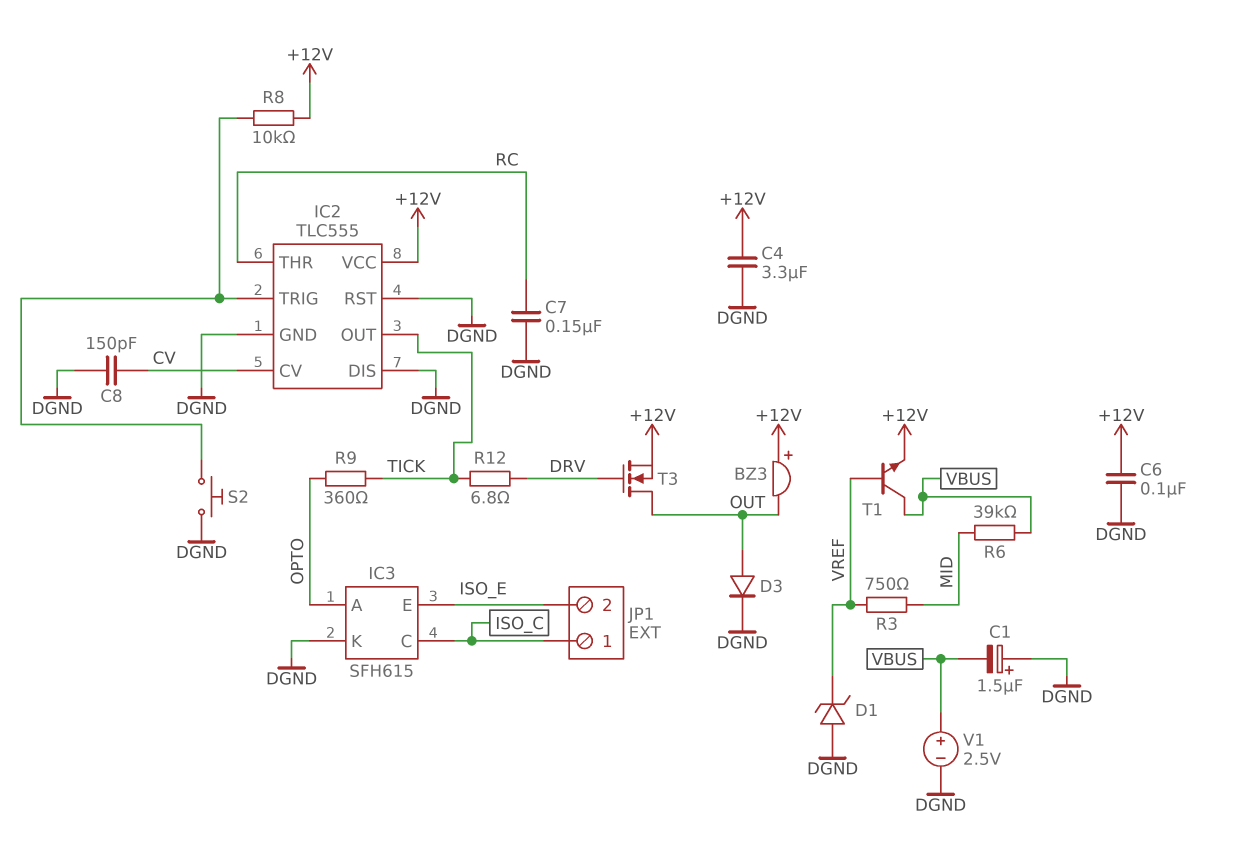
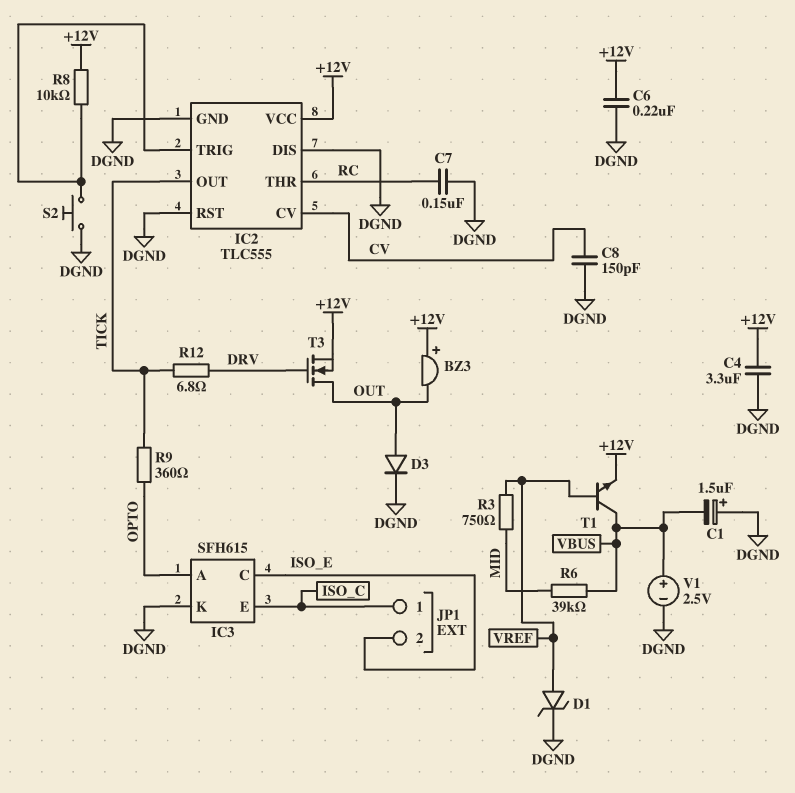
C6: 100nF (+12V, DGND) -> 220nF (+12V, DGND)
D1: zener (A DGND, K VREF) -> zener (A VREF, K DGND)
IC3 pin C: ISO_C -> ISO_E
IC3 pin E: ISO_E -> ISO_C

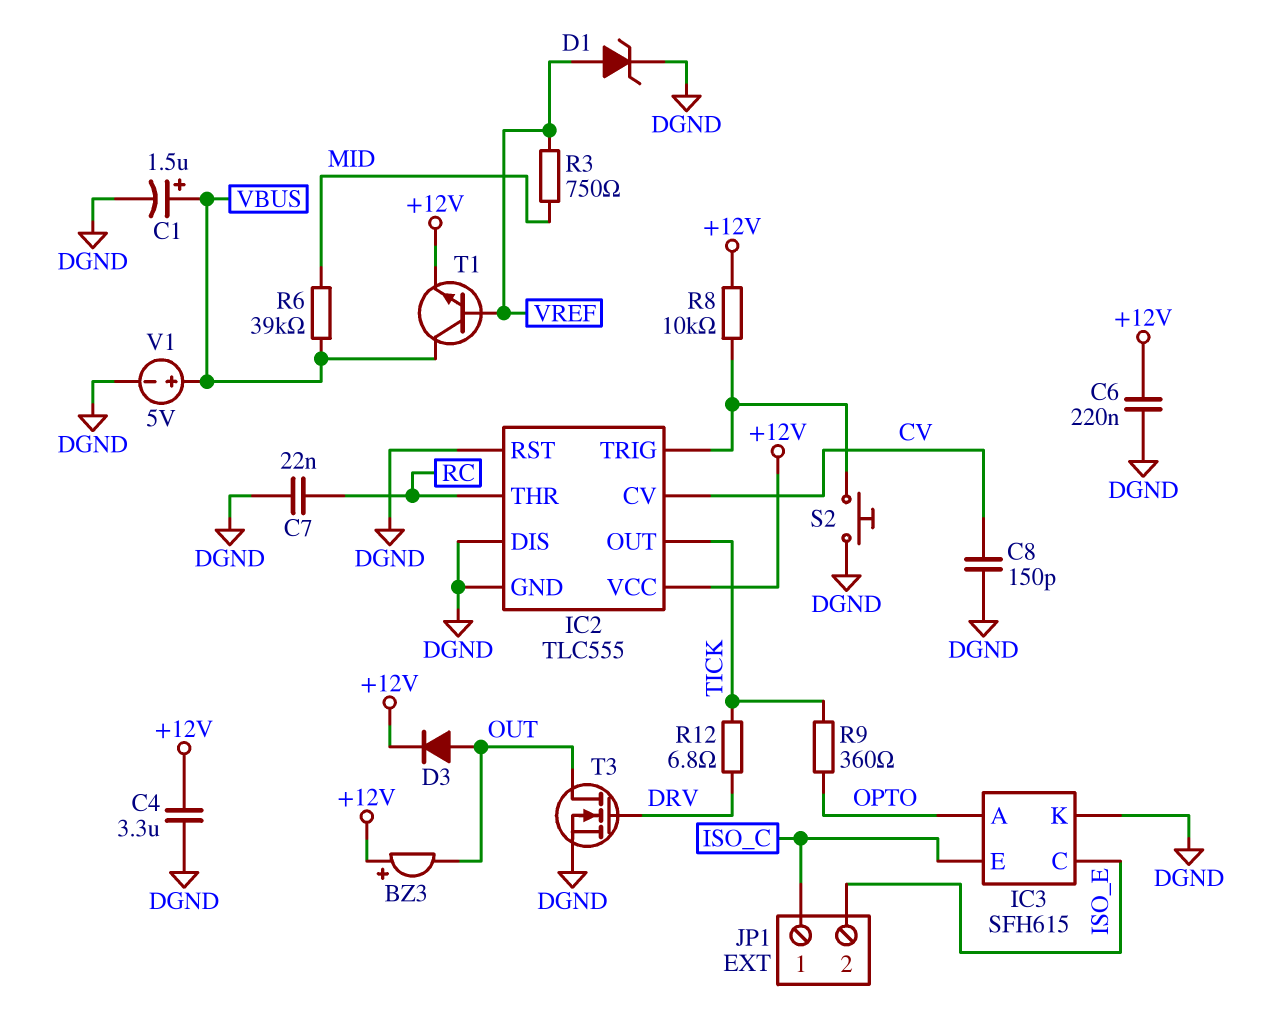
C1: 1.5uF (plus DGND, minus VBUS) -> 1.5uF (plus VBUS, minus DGND)
C7: 150nF (DGND, RC) -> 22nF (DGND, RC)
D3: diode (A OUT, K DGND) -> diode (A OUT, K +12V)
T3: NMOS (G DRV, D OUT, S +12V) -> NMOS (G DRV, D OUT, S DGND)
V1: 2.5V (plus VBUS, minus DGND) -> 5V (plus VBUS, minus DGND)

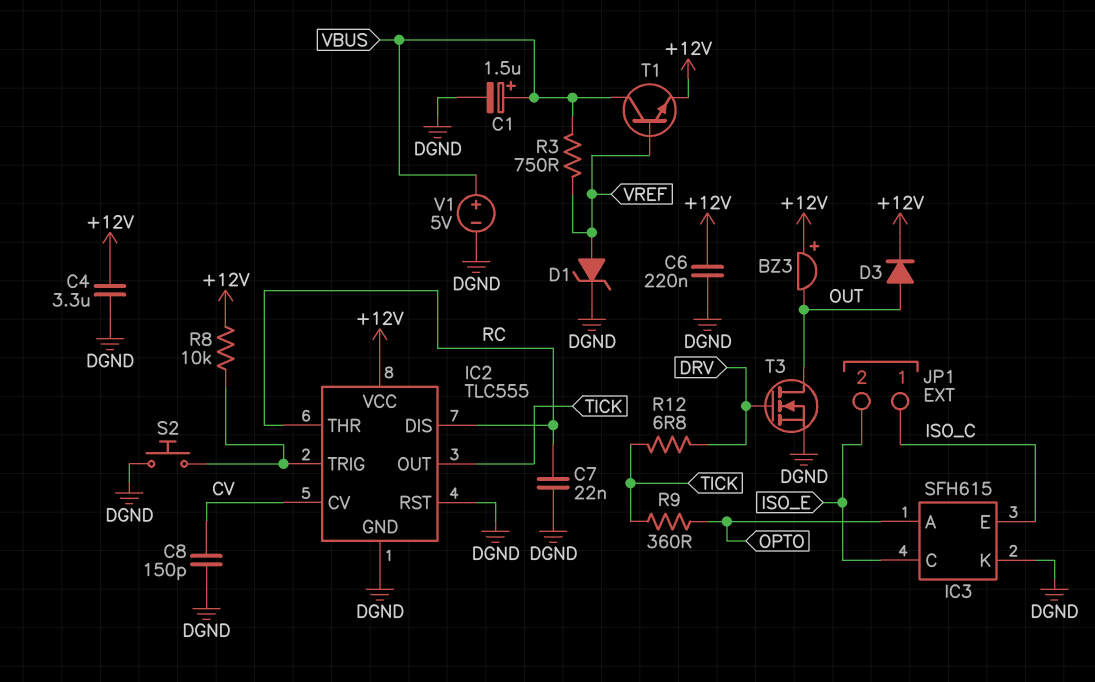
IC2 pin DIS: DGND -> RC
R3: 750 (MID, VREF) -> 750 (VBUS, VREF)
R6: 39k (MID, VBUS) -> none

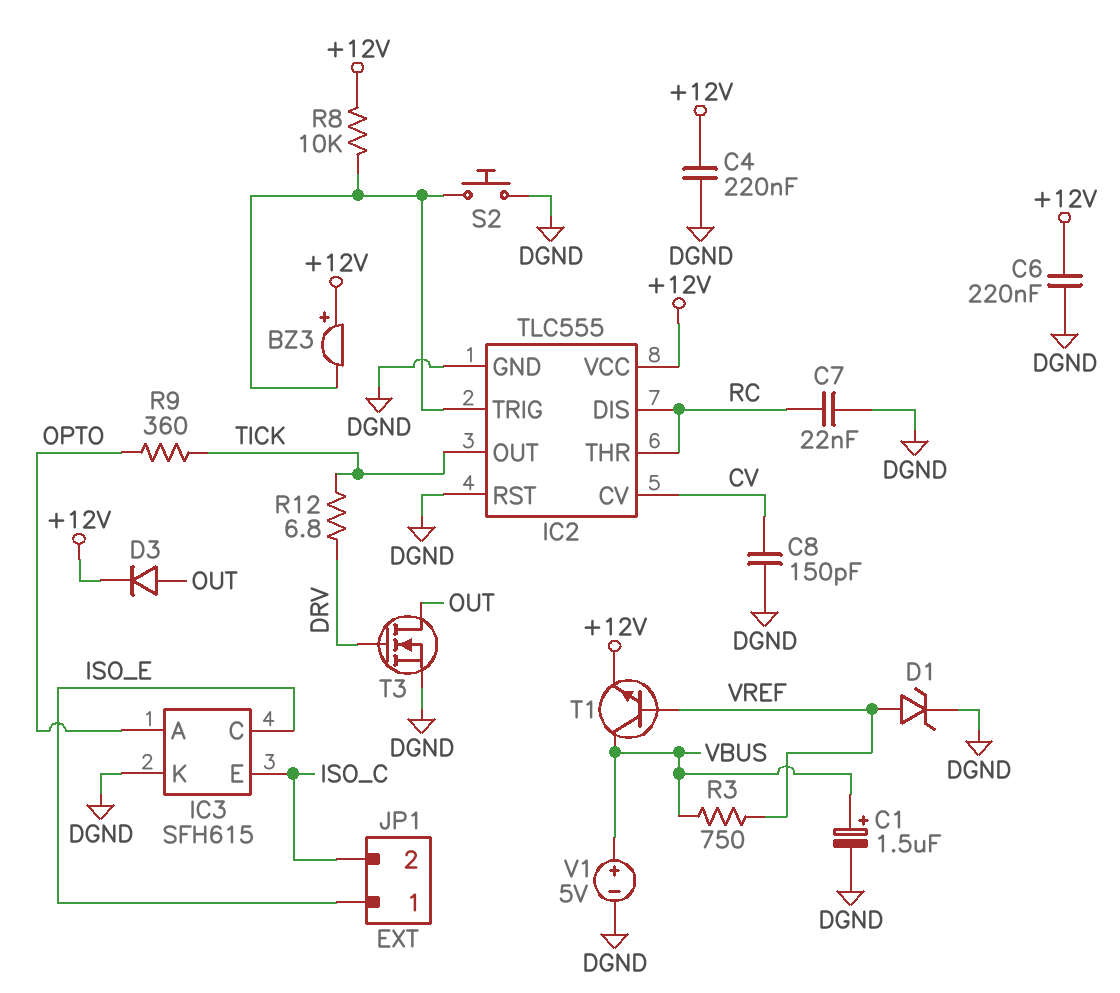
BZ3: buzzer (plus +12V, minus OUT) -> buzzer (plus +12V, minus IC2/TRIG)
C4: 3.3uF (+12V, DGND) -> 220nF (+12V, DGND)
JP1 pin 1: ISO_C -> ISO_E
JP1 pin 2: ISO_E -> ISO_C

